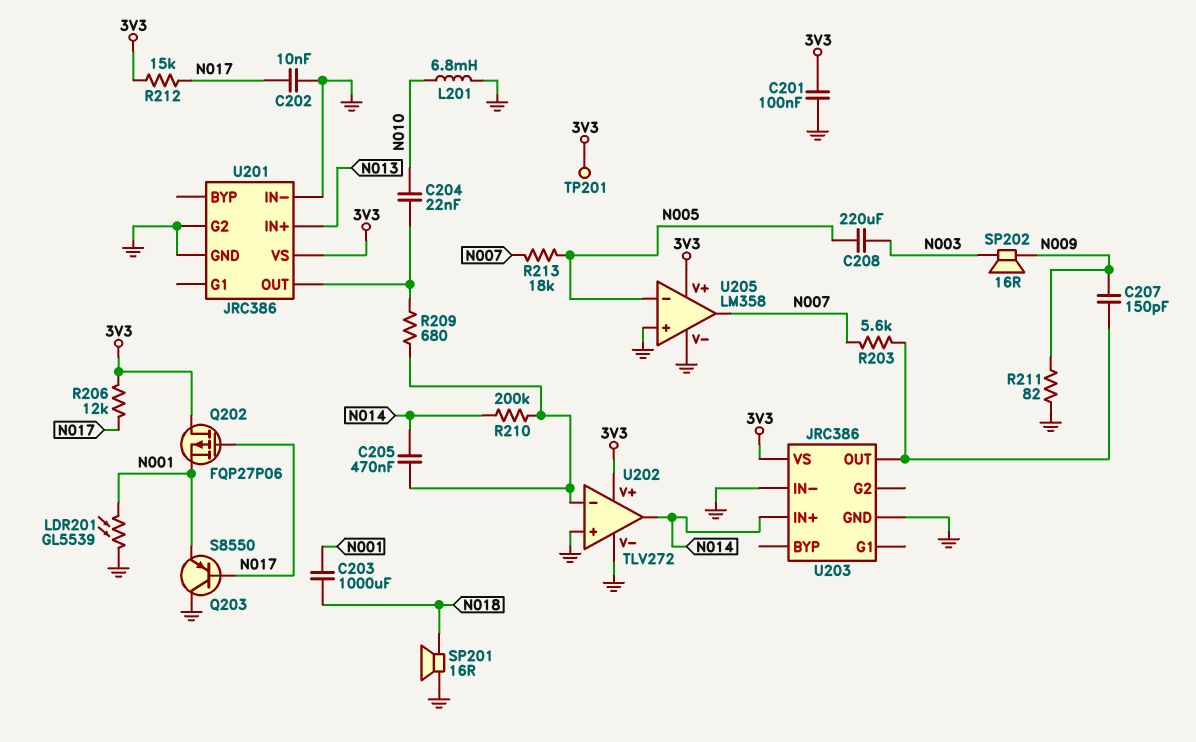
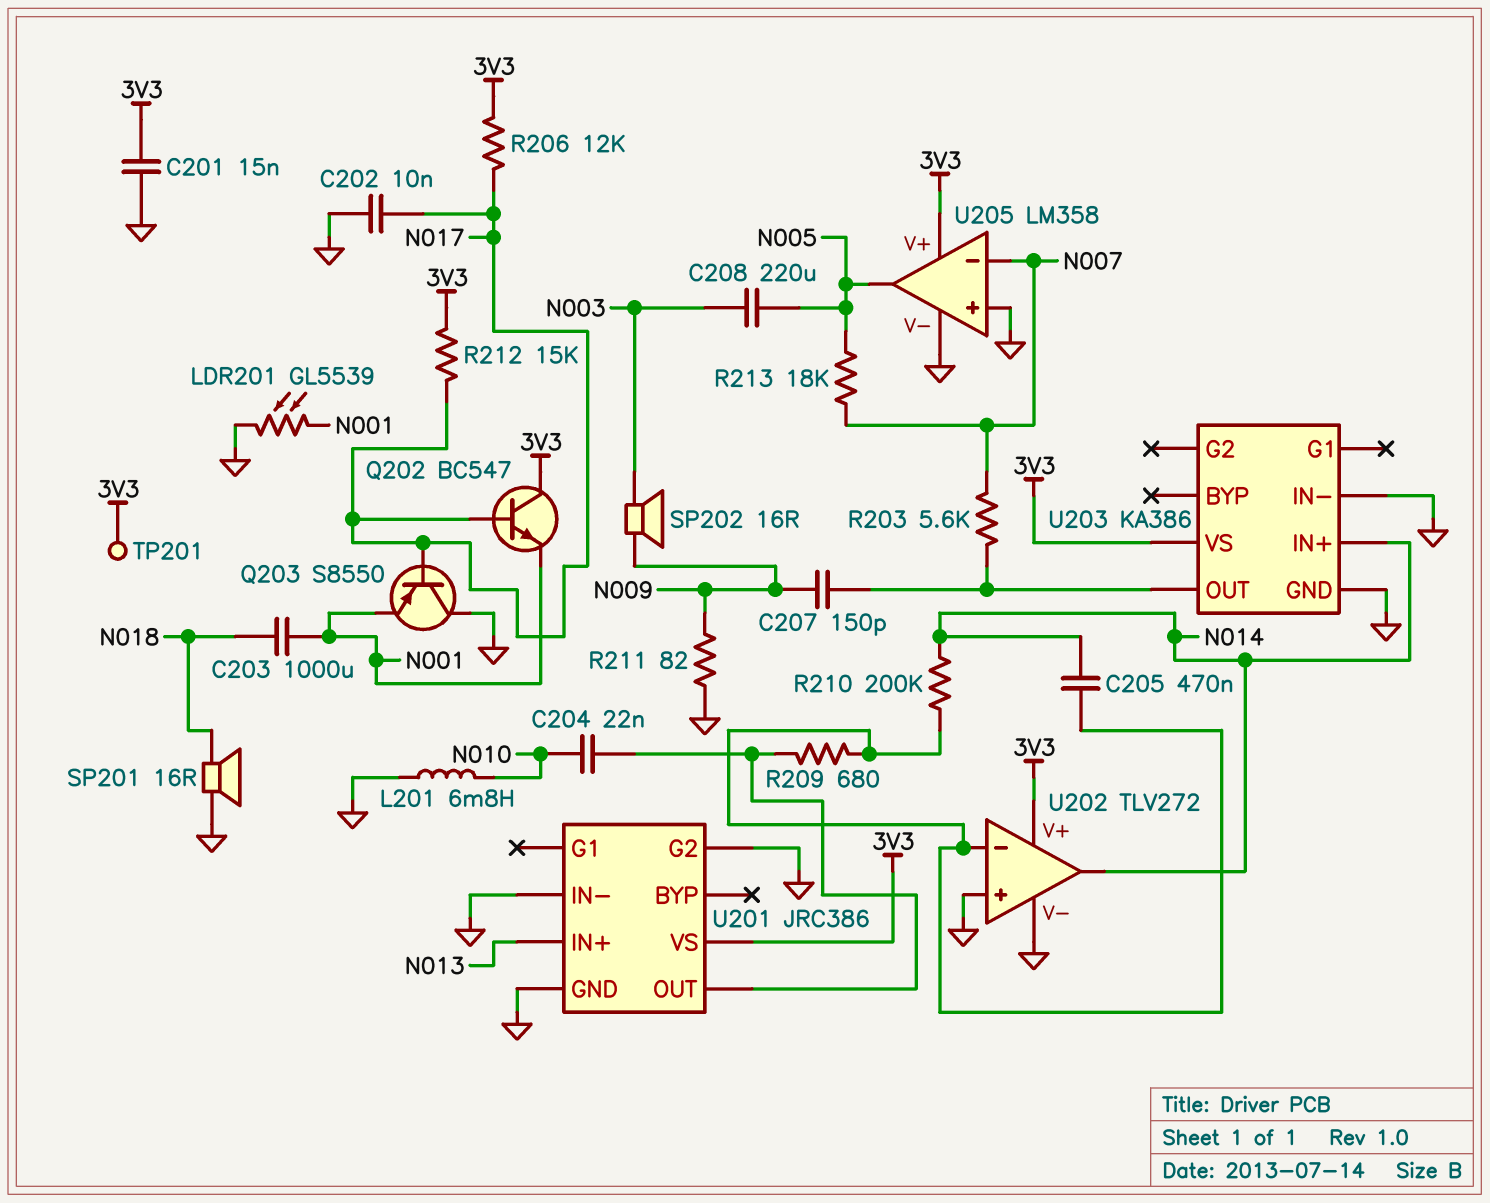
C201: 100nF (3V3, GND) -> 15nF (3V3, GND)
Q202: PMOS FQP27P06 (G N017, D 3V3, S N001) -> NPN BC547 (B N017, C 3V3, E N001)
U203: JRC386 -> KA386
U205 pin in-: N005 -> N007
U205 pin out: N007 -> N005

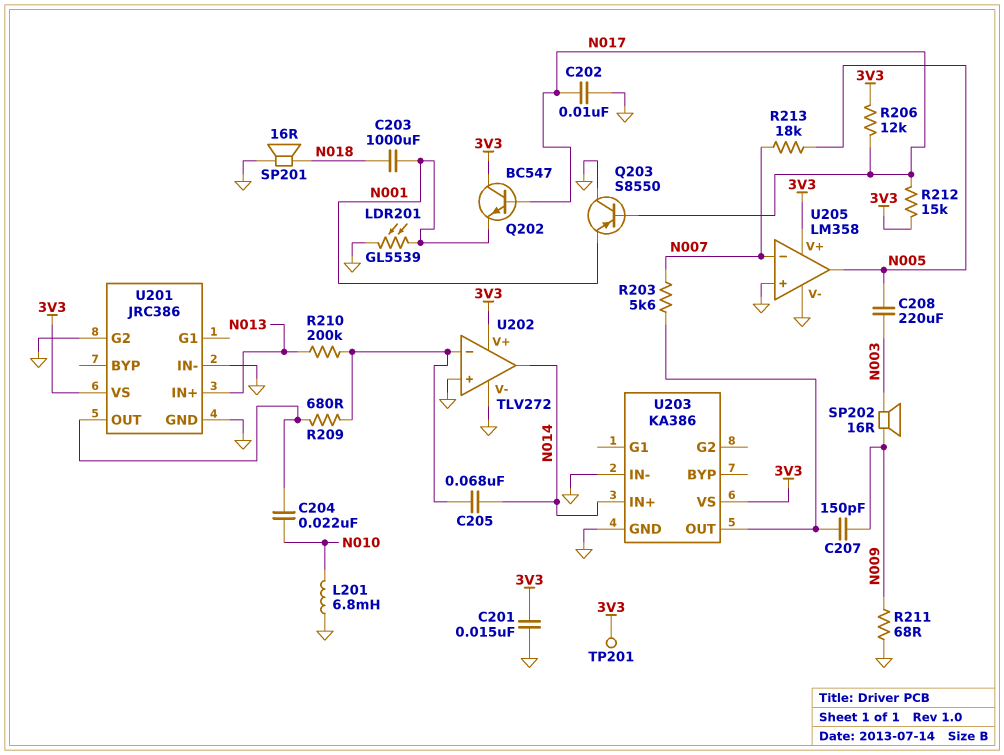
C205: 470nF (N014, U202/in-) -> 68nF (N014, U202/in-)
R210: 200k (N014, U202/in-) -> 200k (N013, U202/in-)
R211: 82 (GND, N009) -> 68 (GND, N009)

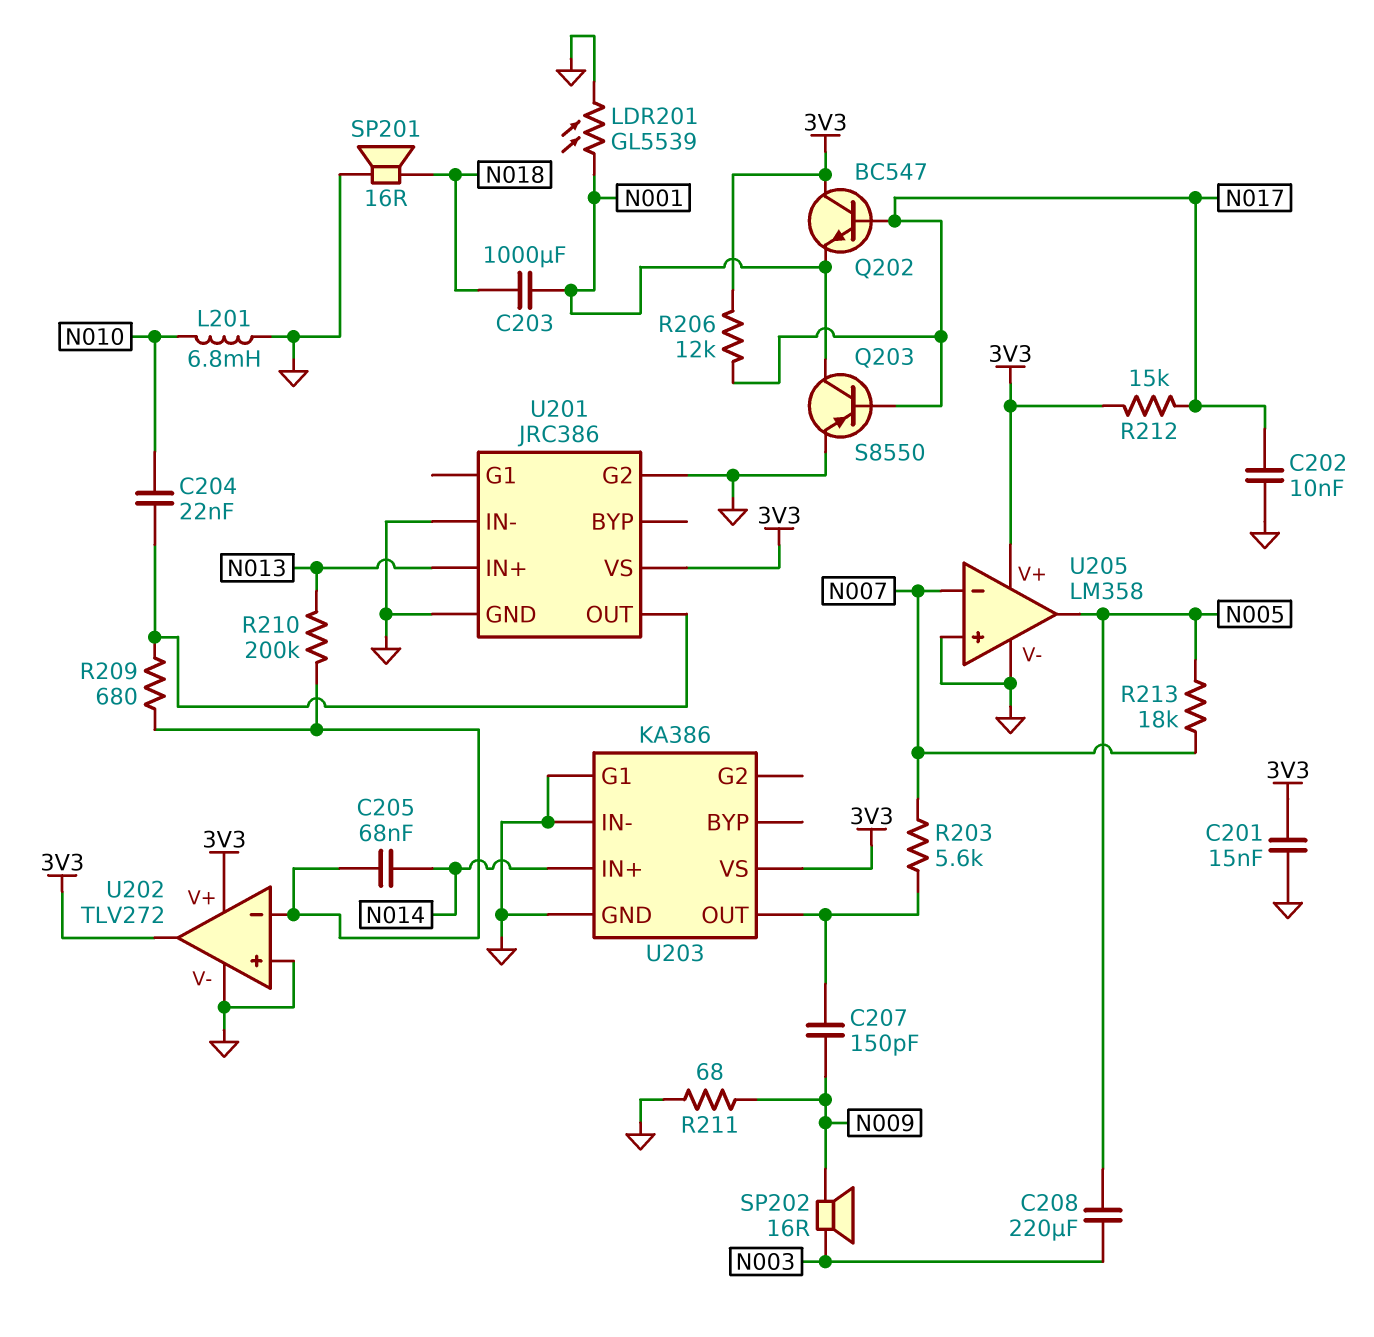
Q203: PNP S8550 (B N017, C GND, E N001) -> PNP S8550 (B N017, C N001, E GND)
TP201: test point (3V3) -> none
U202 pin out: N014 -> 3V3
U203 pin G1: none -> GND

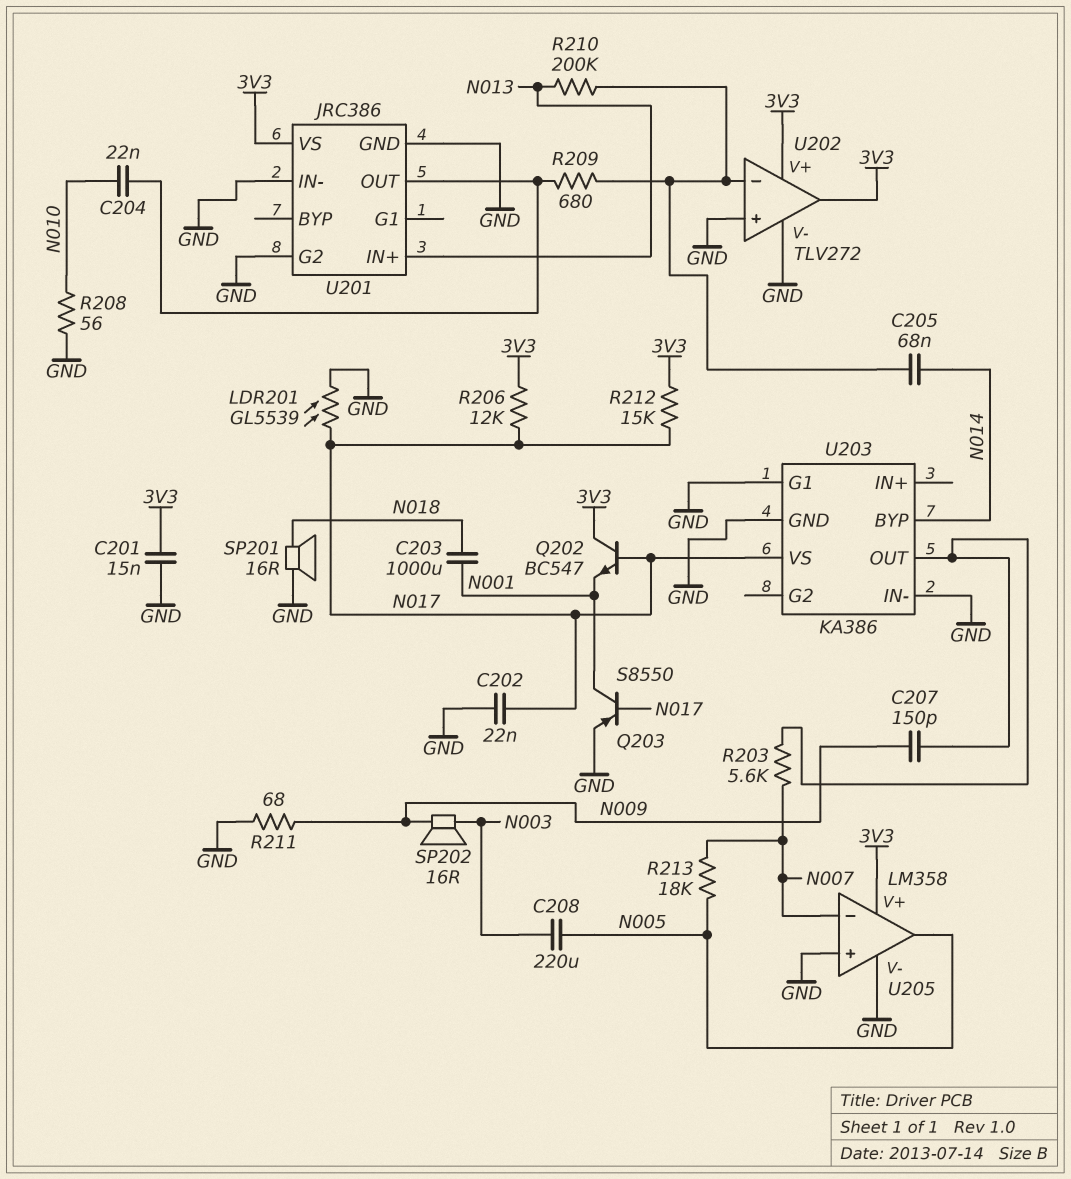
C202: 10nF (GND, N017) -> 22nF (GND, N017)
L201: 6.8mH (GND, N010) -> none
LDR201: GL5539 (GND, N001) -> GL5539 (GND, N017)
R208: none -> 56 (GND, N010)
U203 pin BYP: none -> N014
U203 pin IN+: N014 -> none
U203 pin VS: 3V3 -> N017

